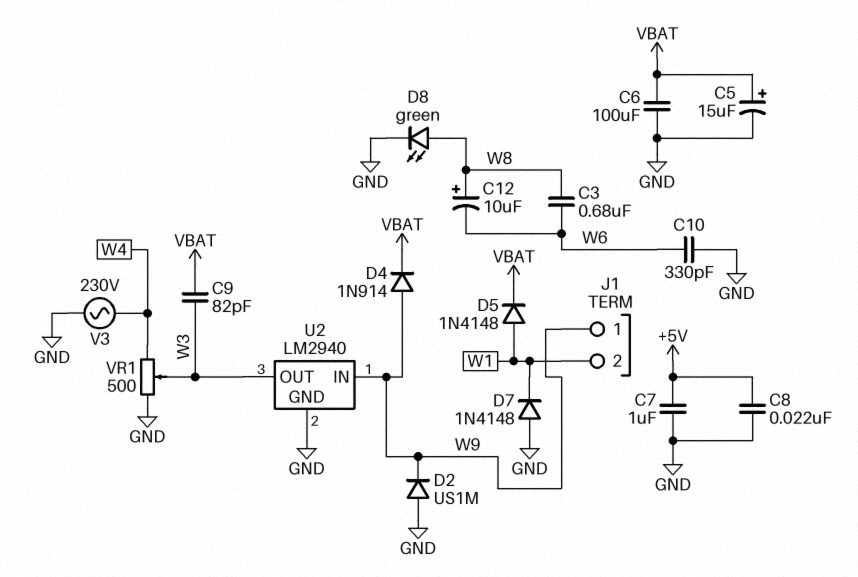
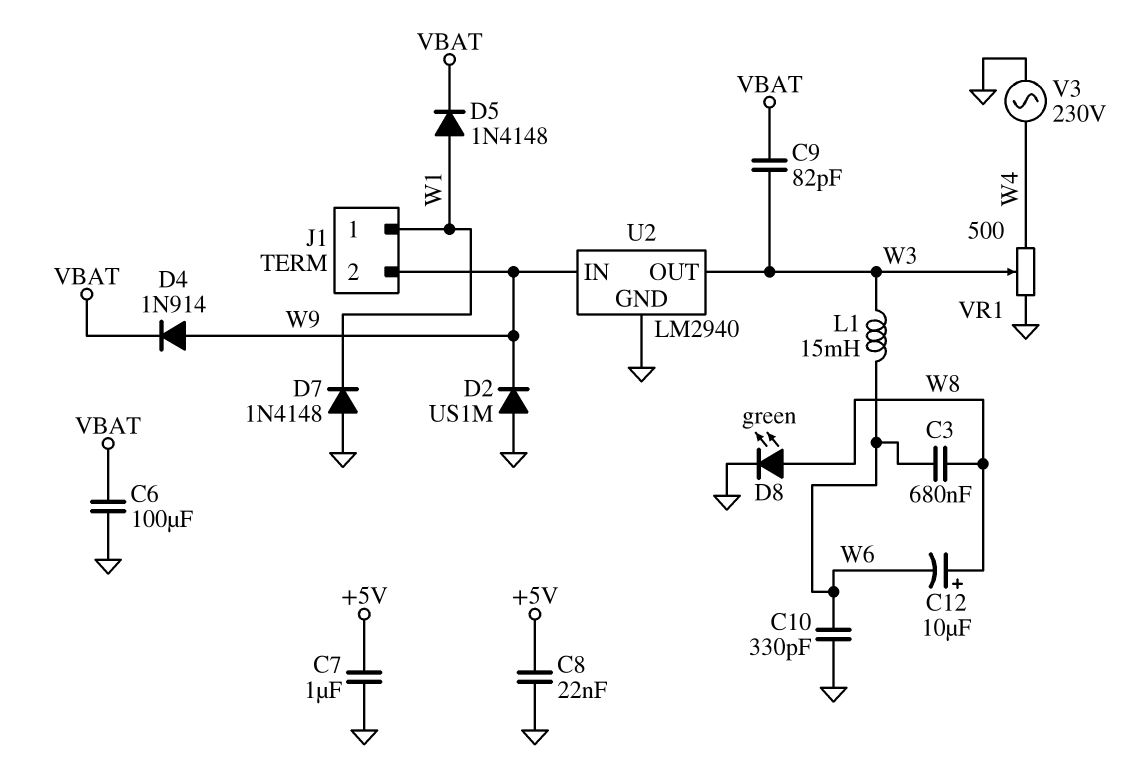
C5: 15uF (plus VBAT, minus GND) -> none
J1 pin 1: W9 -> W1
J1 pin 2: W1 -> W9
L1: none -> 15mH (W3, W6)

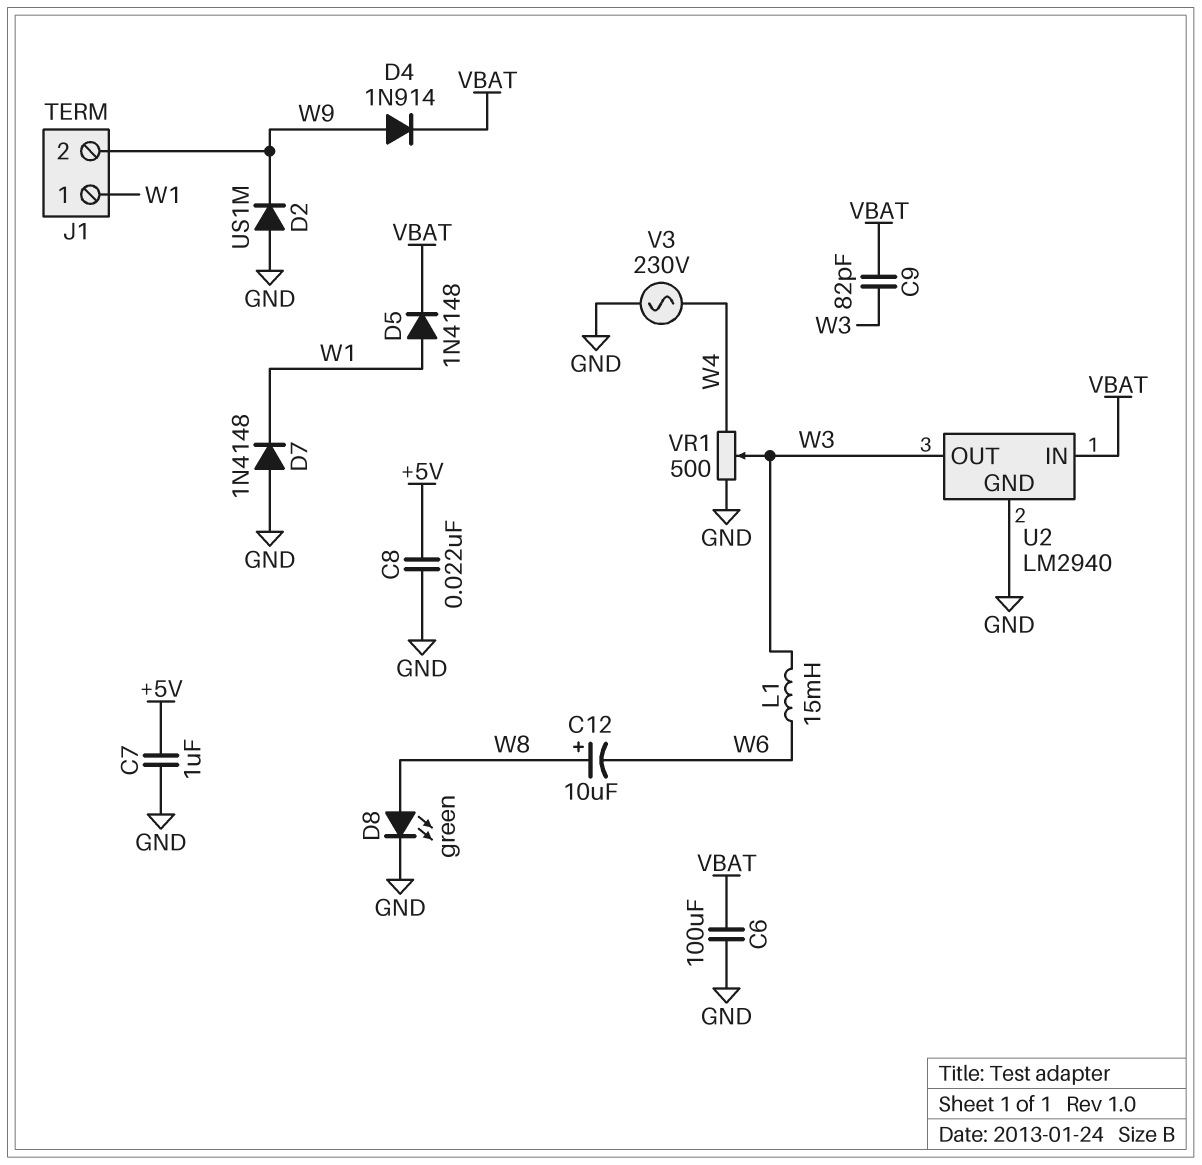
C3: 680nF (W6, W8) -> none
C10: 330pF (GND, W6) -> none
U2 pin IN: W9 -> VBAT

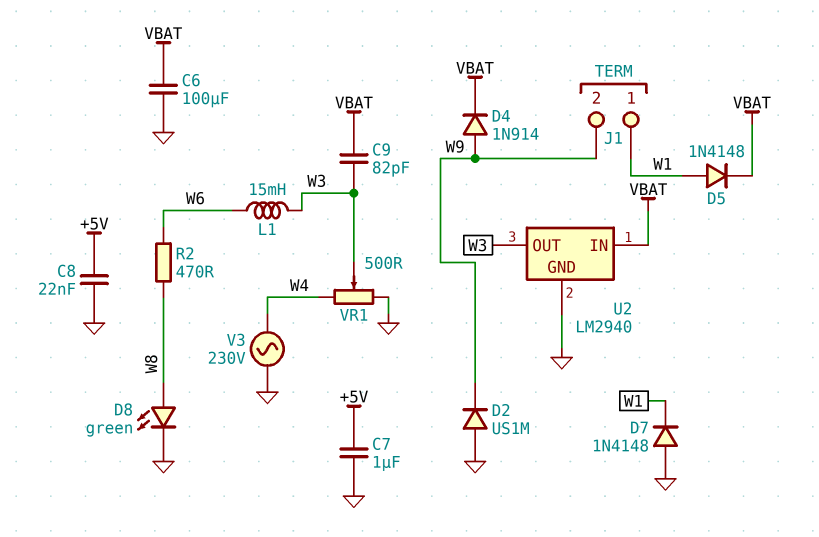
C12: 10uF (plus W8, minus W6) -> none
R2: none -> 470 (W6, W8)

